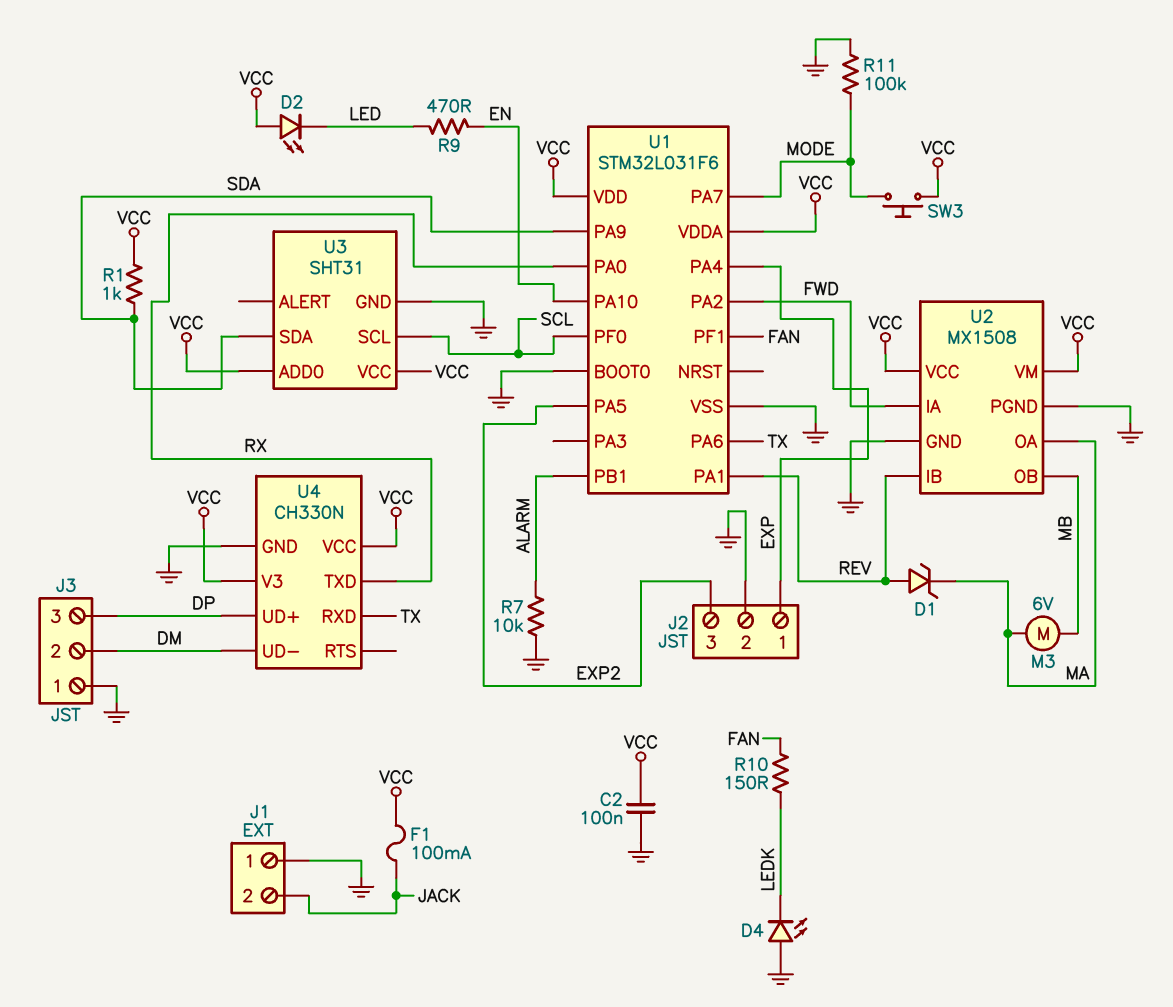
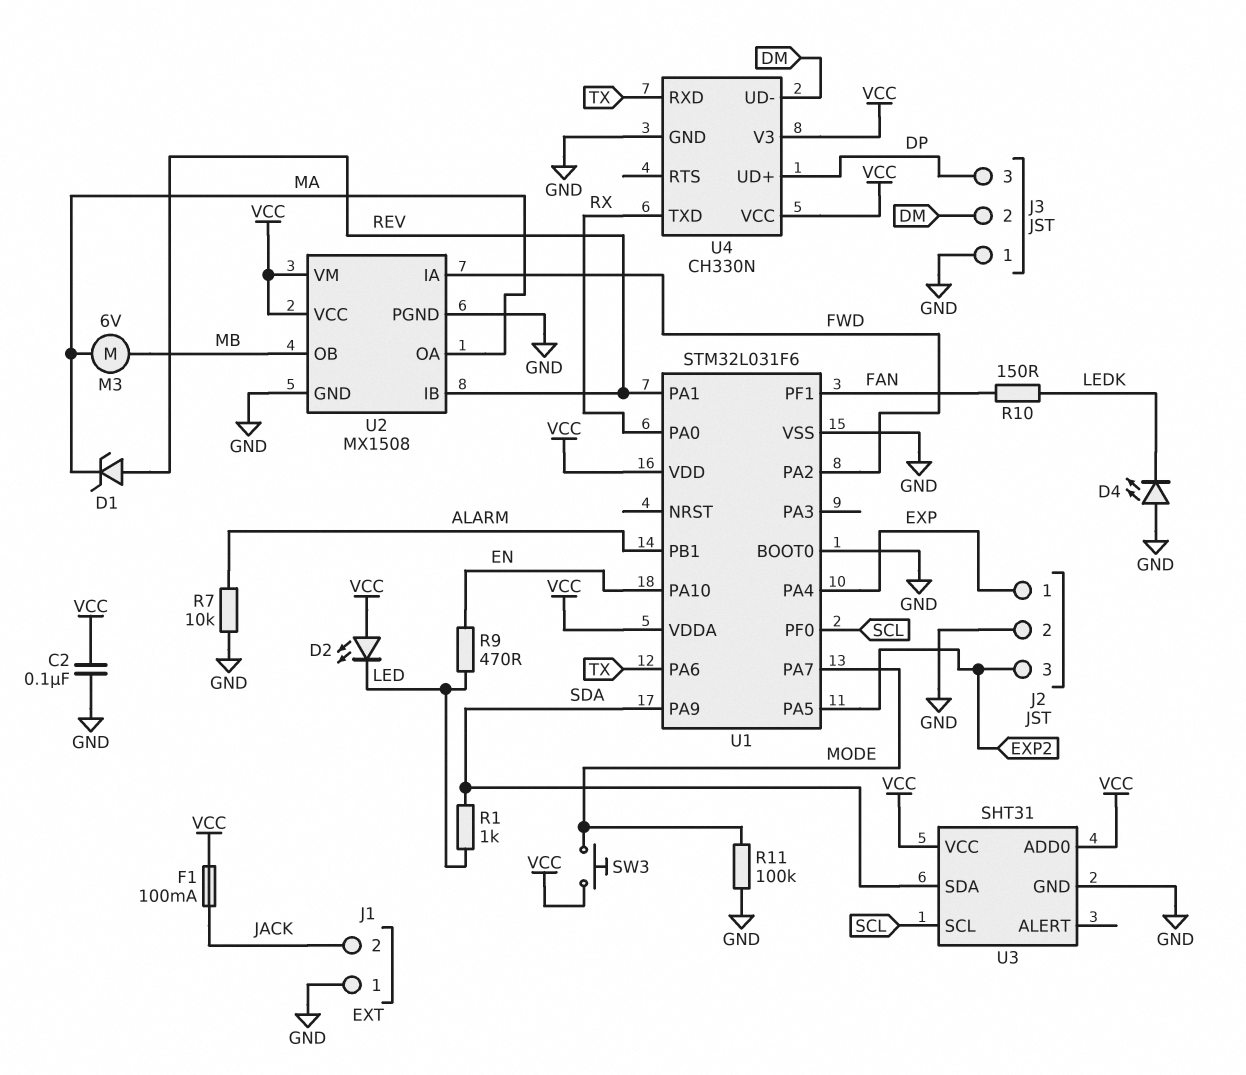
R1: 1k (SDA, VCC) -> 1k (LED, SDA)

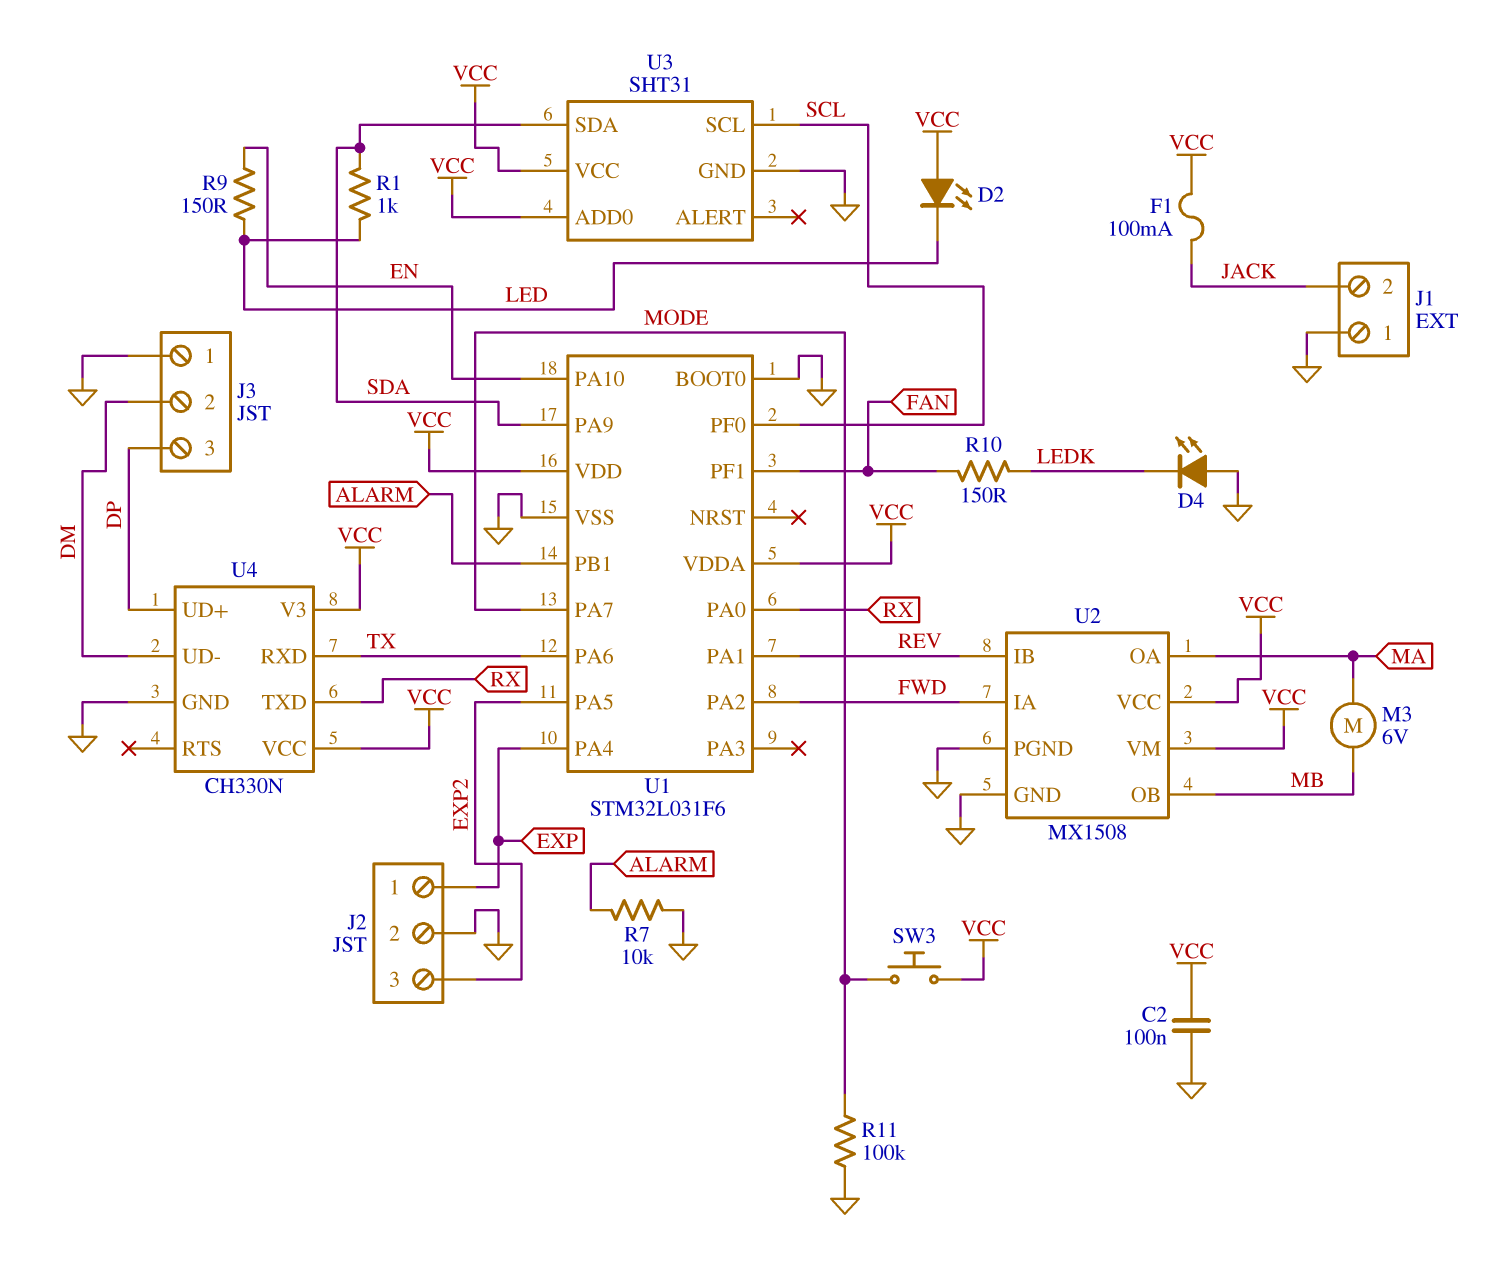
D1: zener (A REV, K MA) -> none
R9: 470 (EN, LED) -> 150 (EN, LED)

